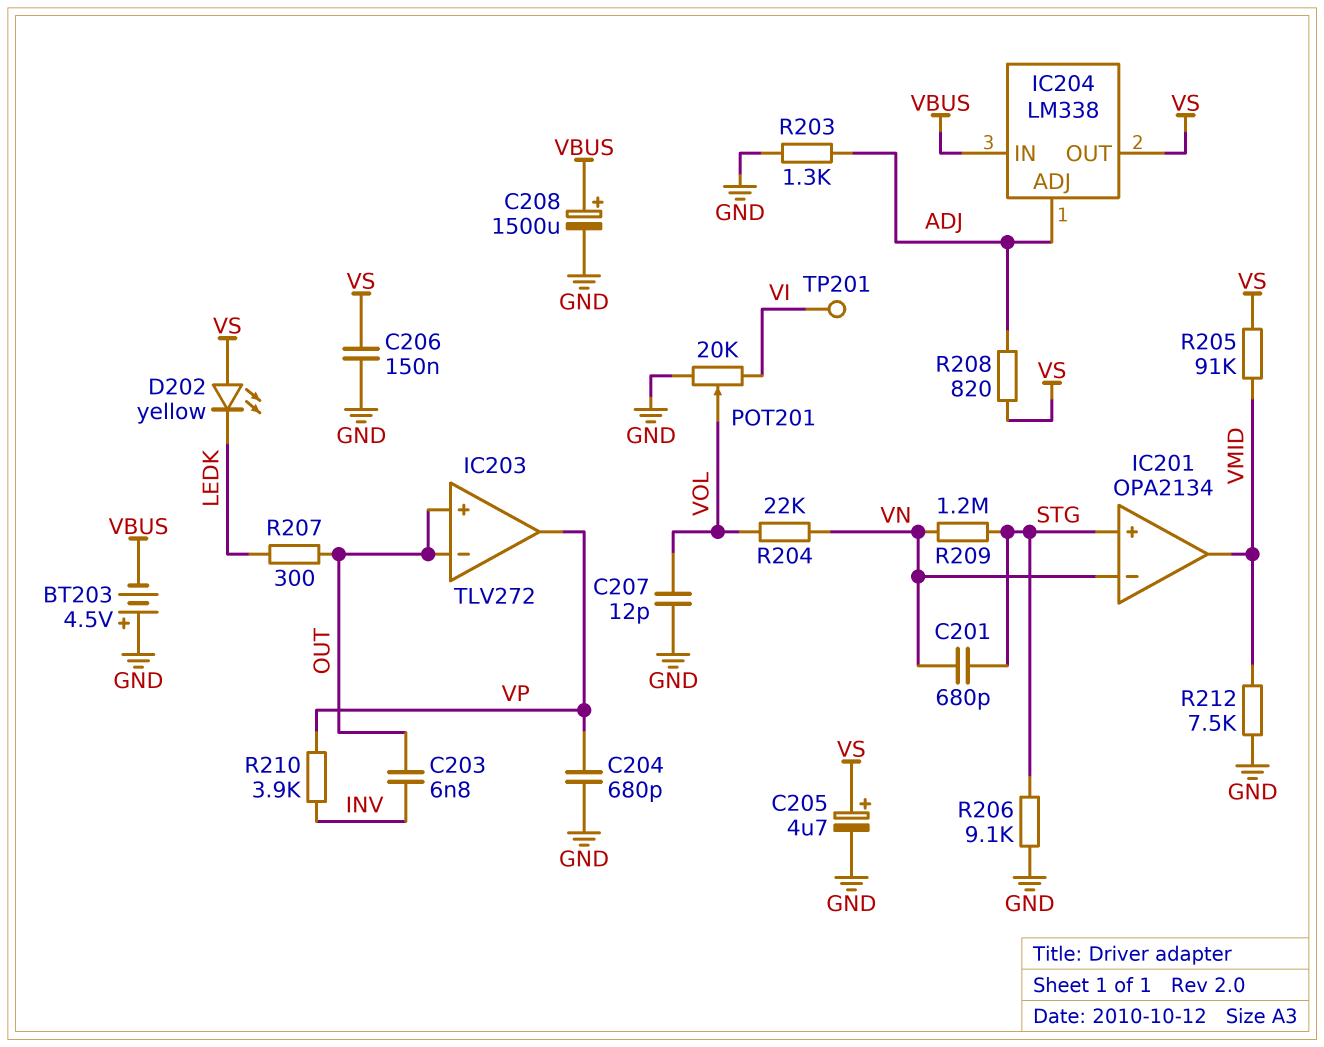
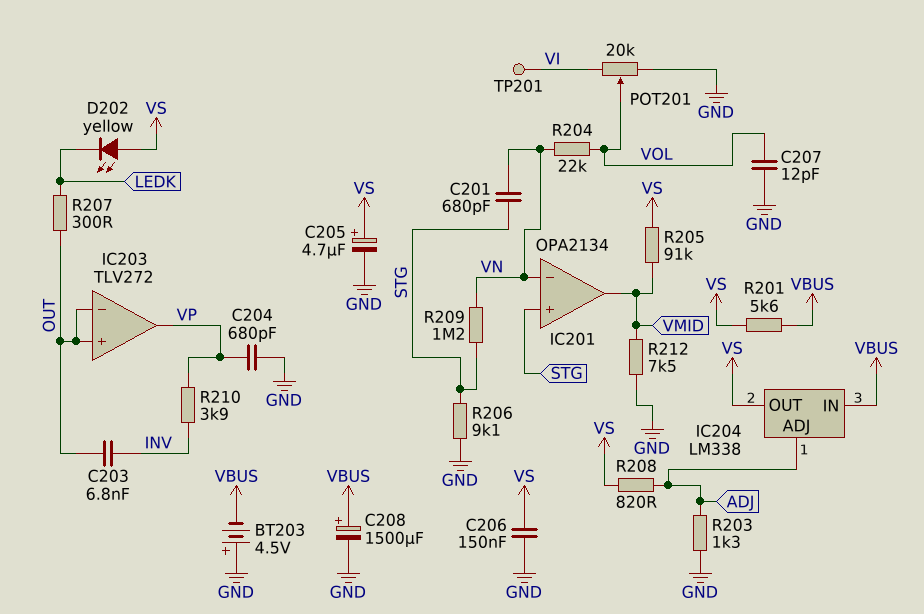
R201: none -> 5.6k (VBUS, VS)

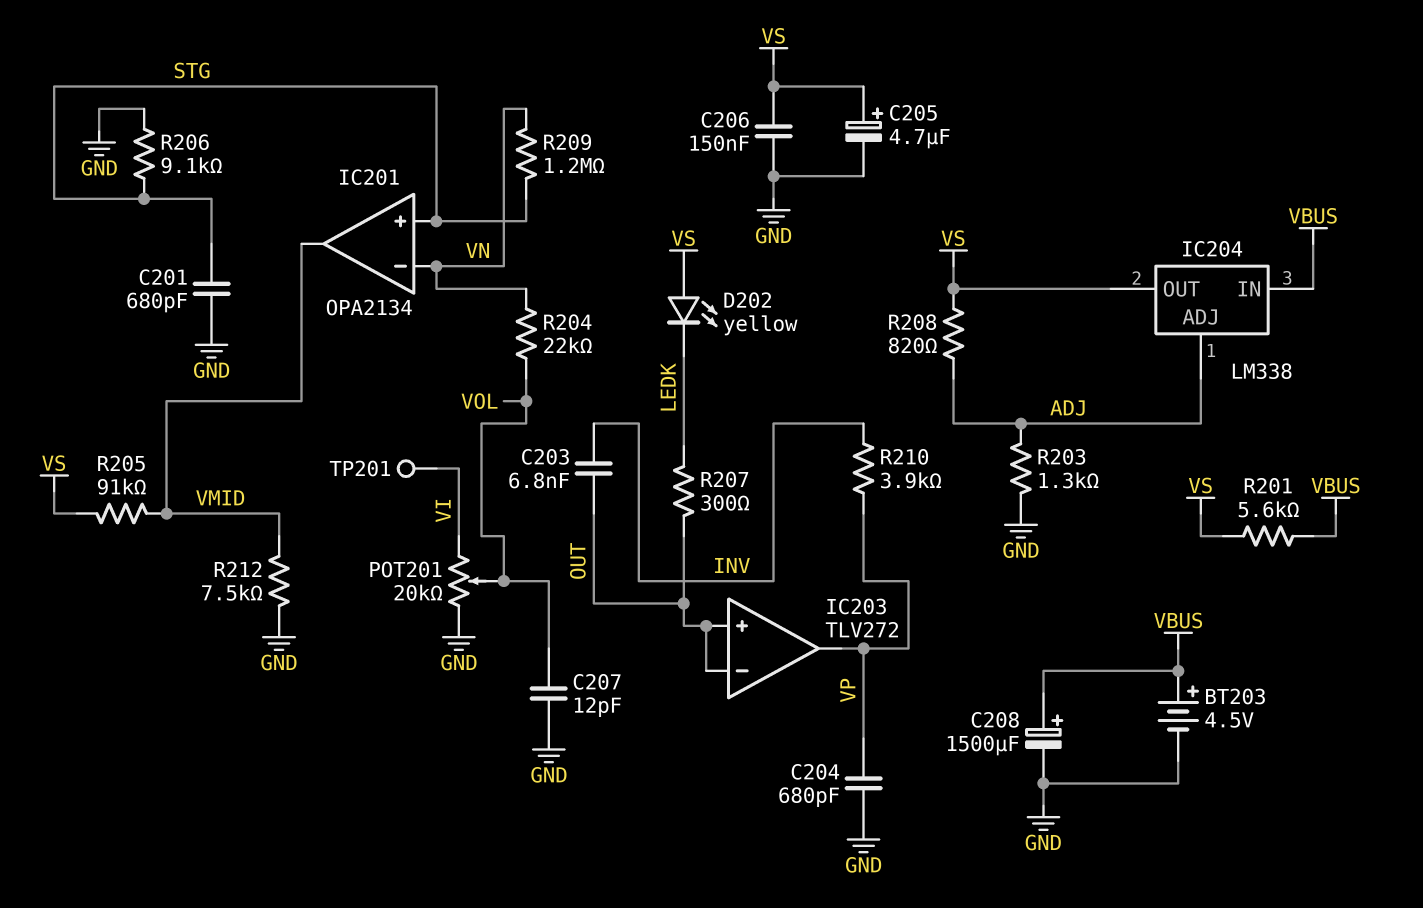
BT203: 4.5V (plus GND, minus VBUS) -> 4.5V (plus VBUS, minus GND)
C201: 680pF (STG, VN) -> 680pF (GND, STG)

